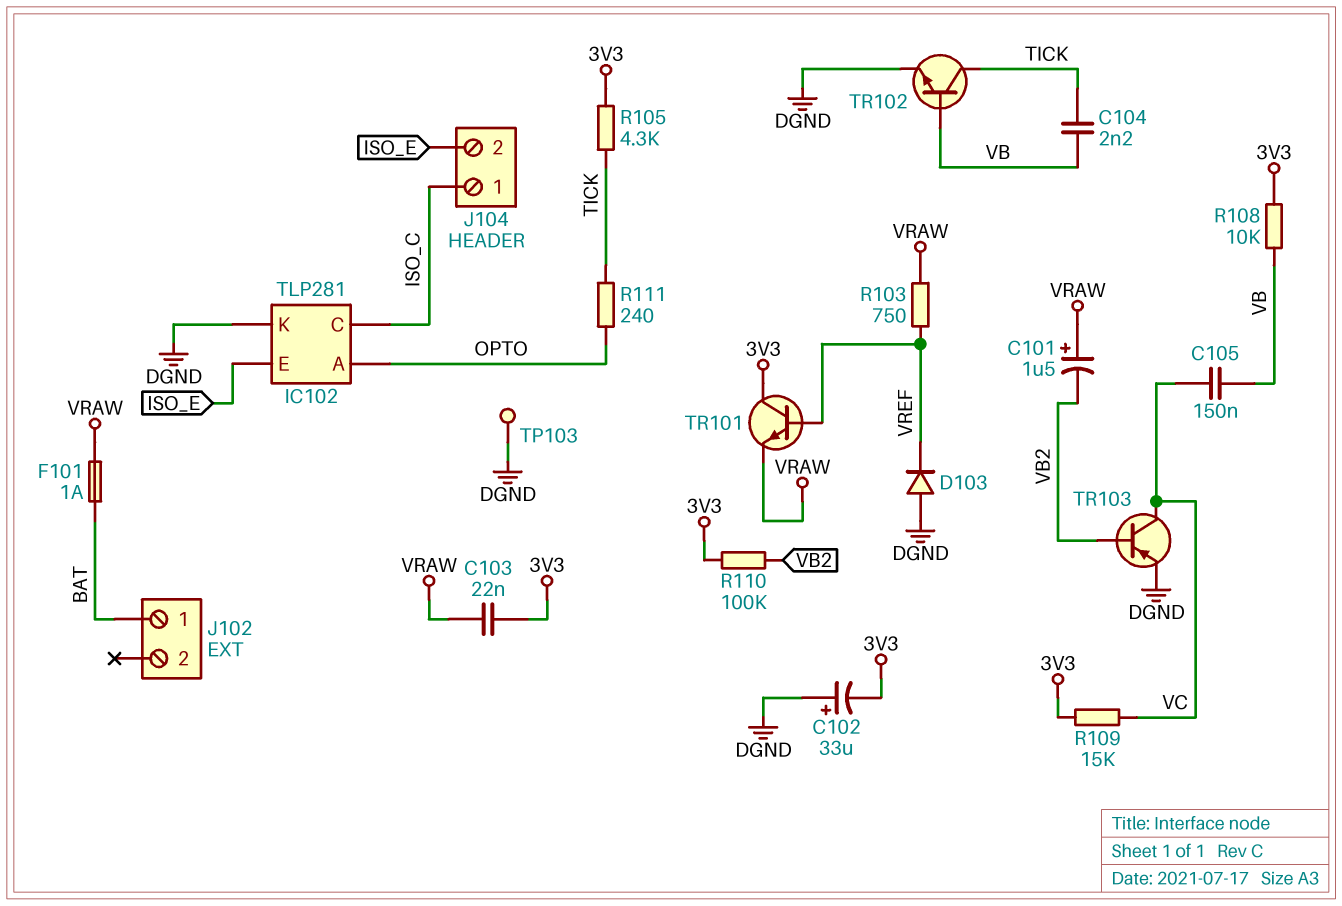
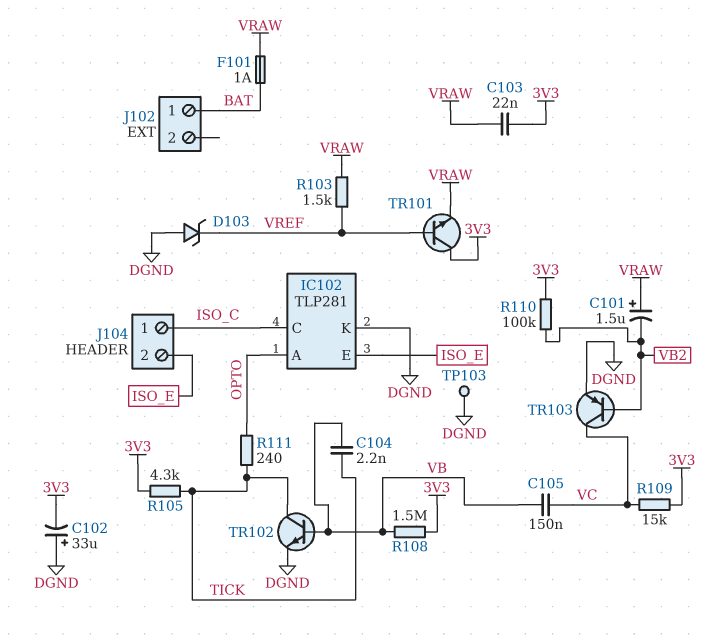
D103: diode (A DGND, K VREF) -> zener (A DGND, K VREF)
R103: 750 (VRAW, VREF) -> 1.5k (VRAW, VREF)
R108: 10k (3V3, VB) -> 1.5M (3V3, VB)

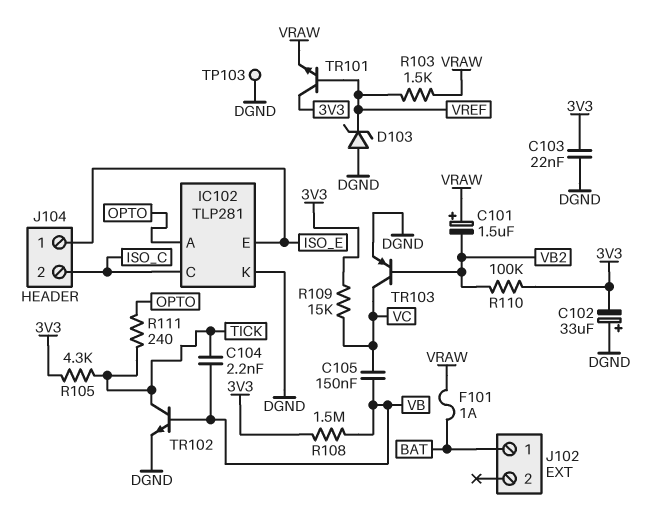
C103: 22nF (3V3, VRAW) -> 22nF (3V3, DGND)
J104 pin 1: ISO_C -> ISO_E
J104 pin 2: ISO_E -> ISO_C

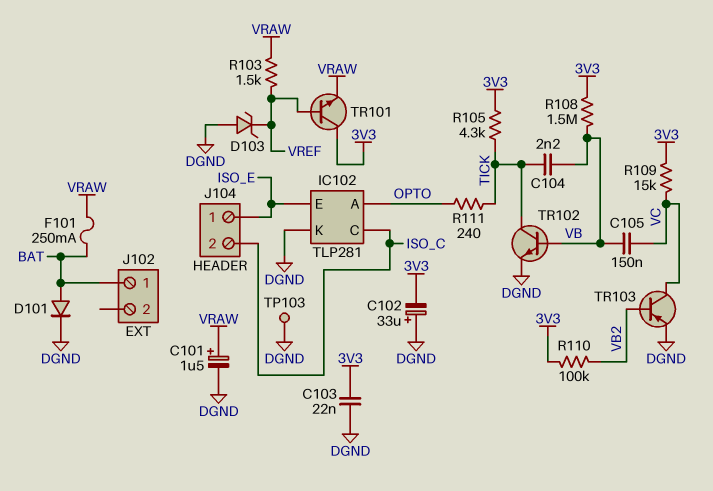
C101: 1.5uF (plus VRAW, minus VB2) -> 1.5uF (plus VRAW, minus DGND)
D101: none -> diode (A BAT, K DGND)
F101: 1A (BAT, VRAW) -> 250mA (BAT, VRAW)

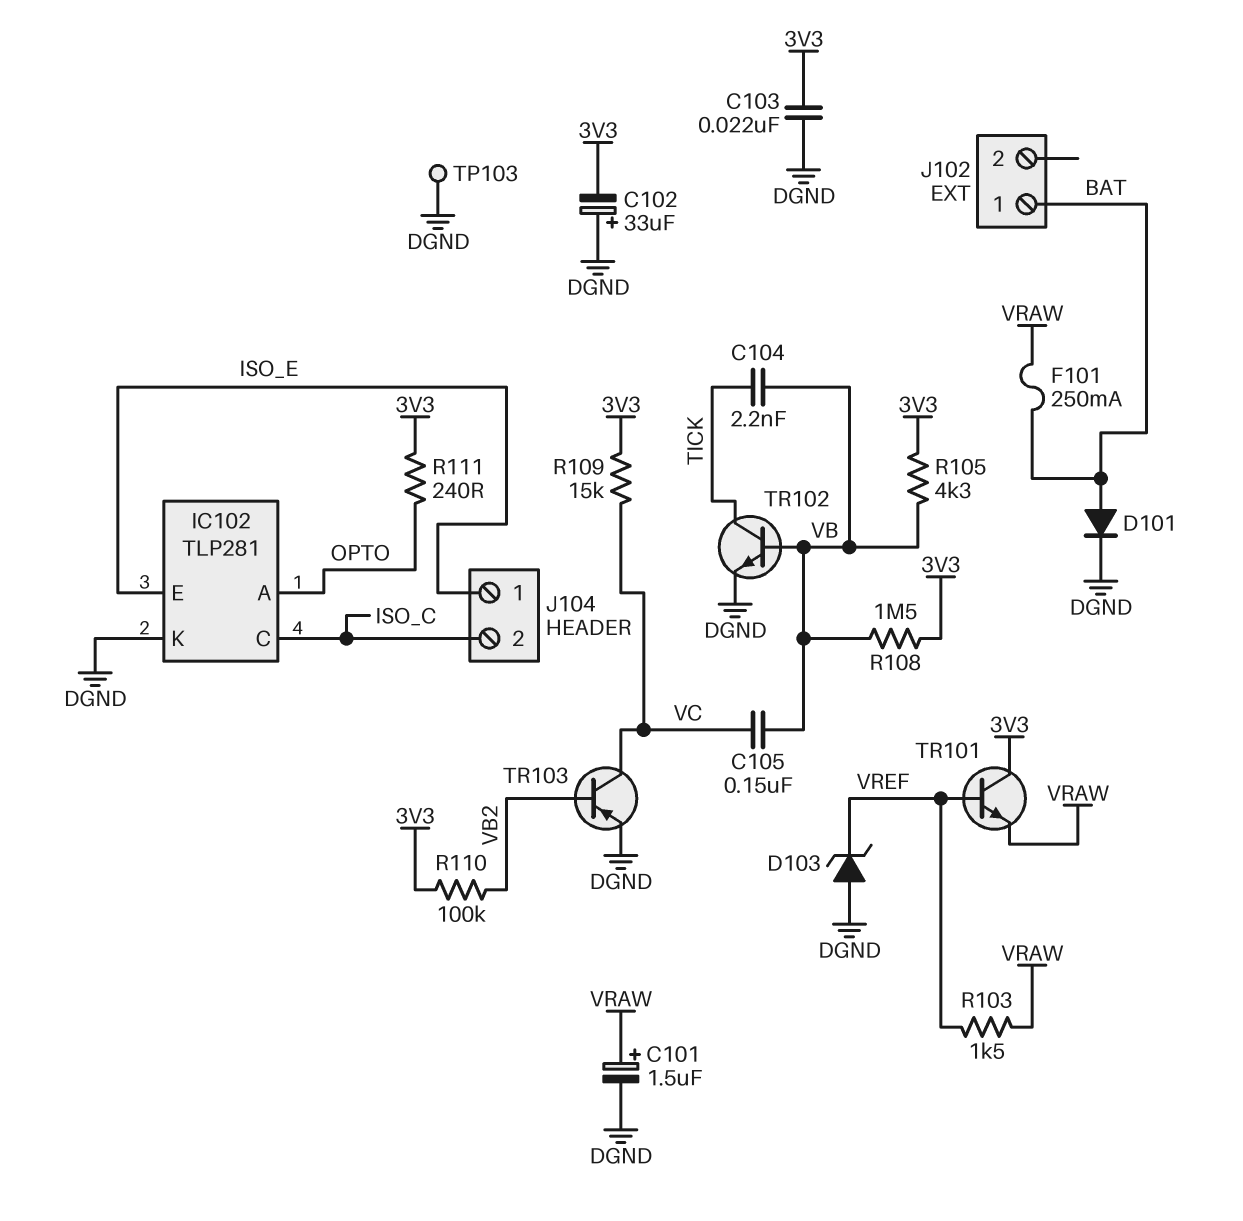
R105: 4.3k (3V3, TICK) -> 4.3k (3V3, VB)
R111: 240 (OPTO, TICK) -> 240 (3V3, OPTO)

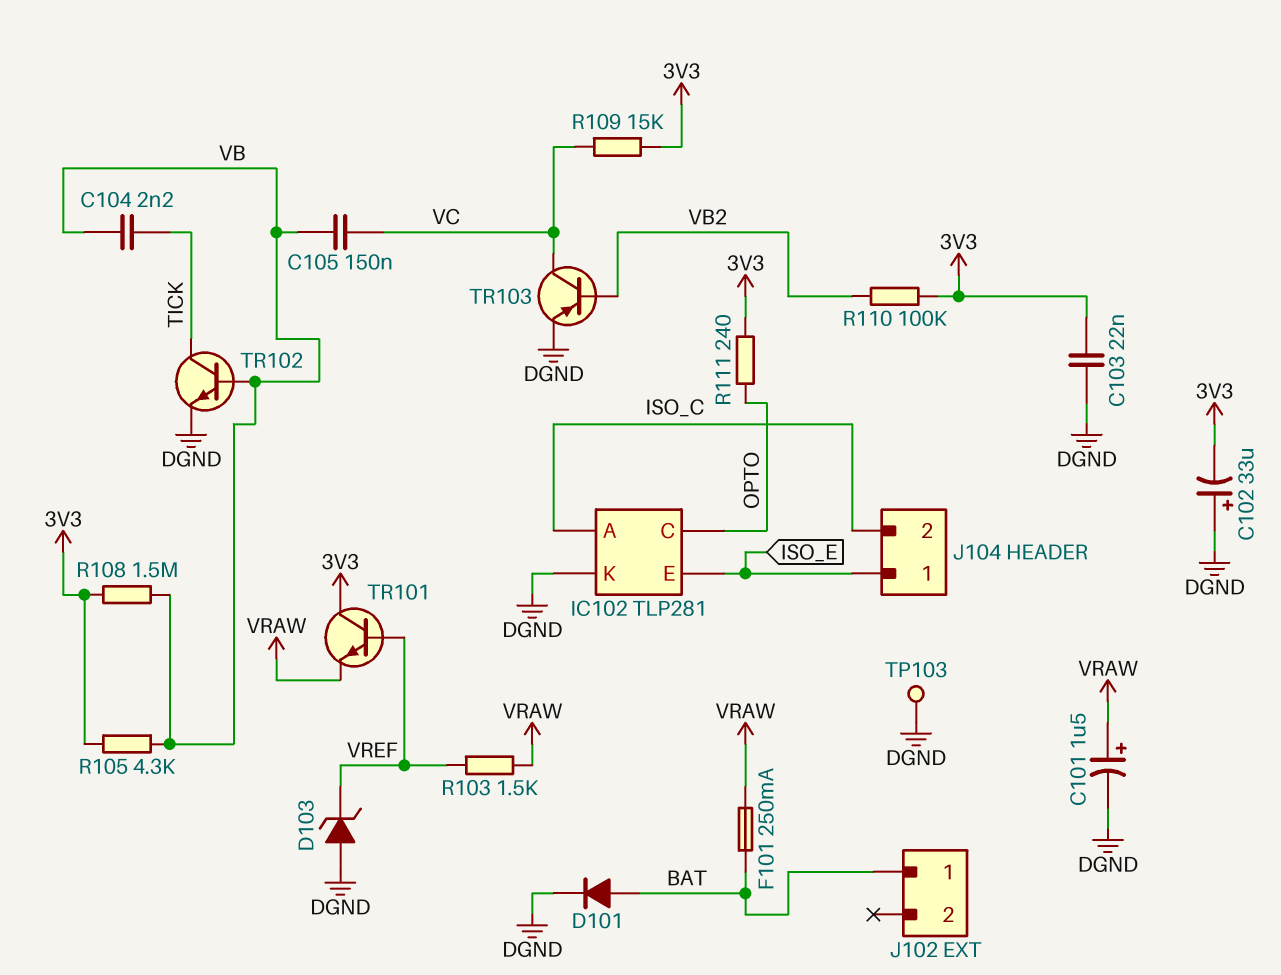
IC102 pin A: OPTO -> ISO_C
IC102 pin C: ISO_C -> OPTO

